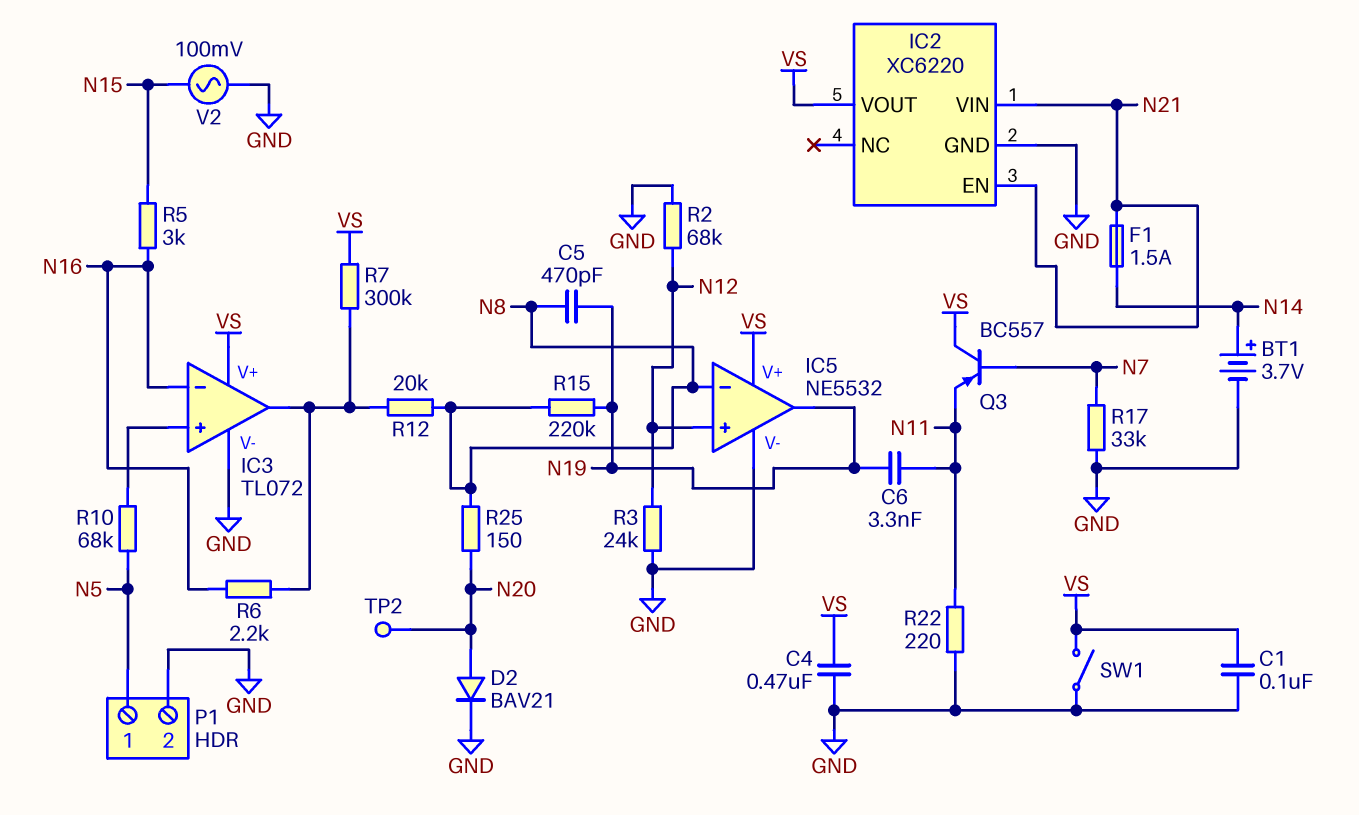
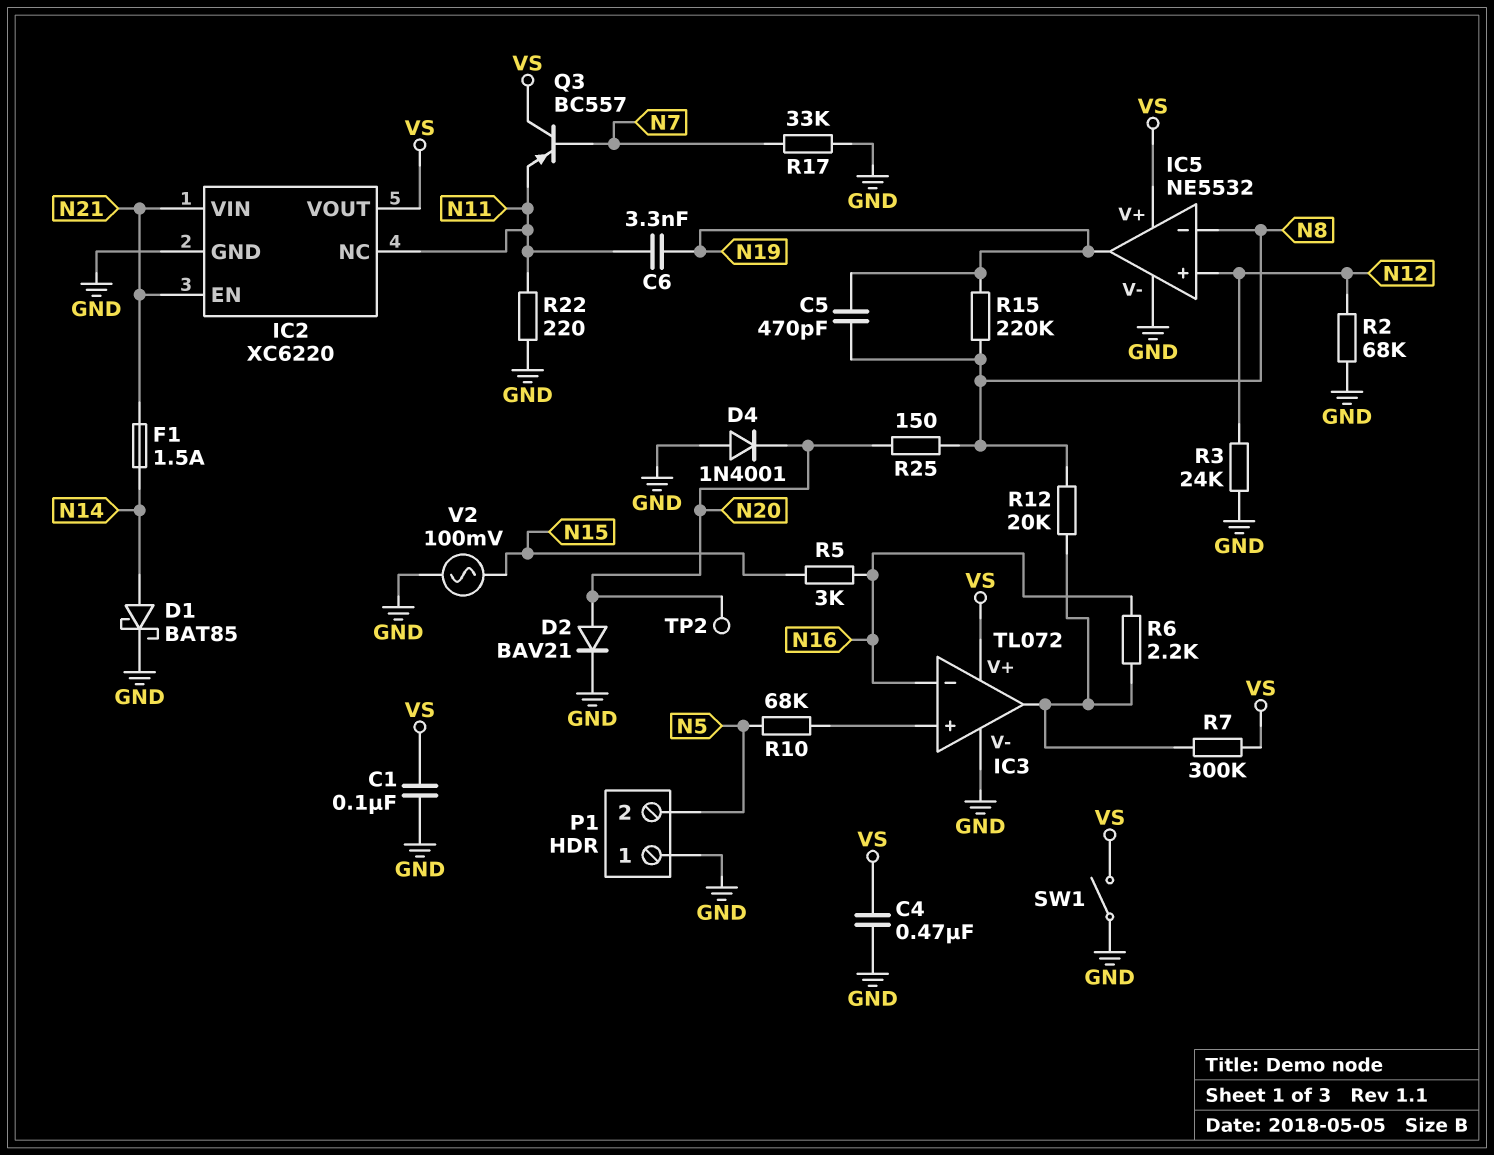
BT1: 3.7V (plus N14, minus GND) -> none
D1: none -> schottky BAT85 (A N14, K GND)
D4: none -> diode 1N4001 (A GND, K N20)
IC2 pin NC: none -> N11
P1 pin 1: N5 -> GND
P1 pin 2: GND -> N5

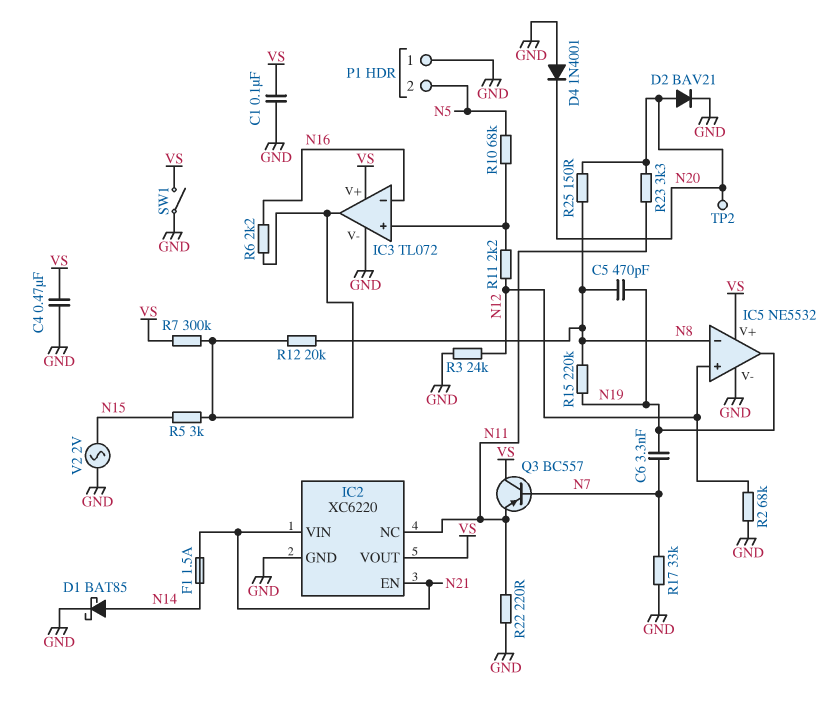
C6: 3.3nF (N11, N19) -> 3.3nF (N7, N19)
R5: 3k (N15, N16) -> 3k (IC3/out, N15)
R11: none -> 2.2k (IC3/in+, N12)
R23: none -> 3.3k (N11, N20)
V2: AC 100mV (GND, N15) -> AC 2V (GND, N15)

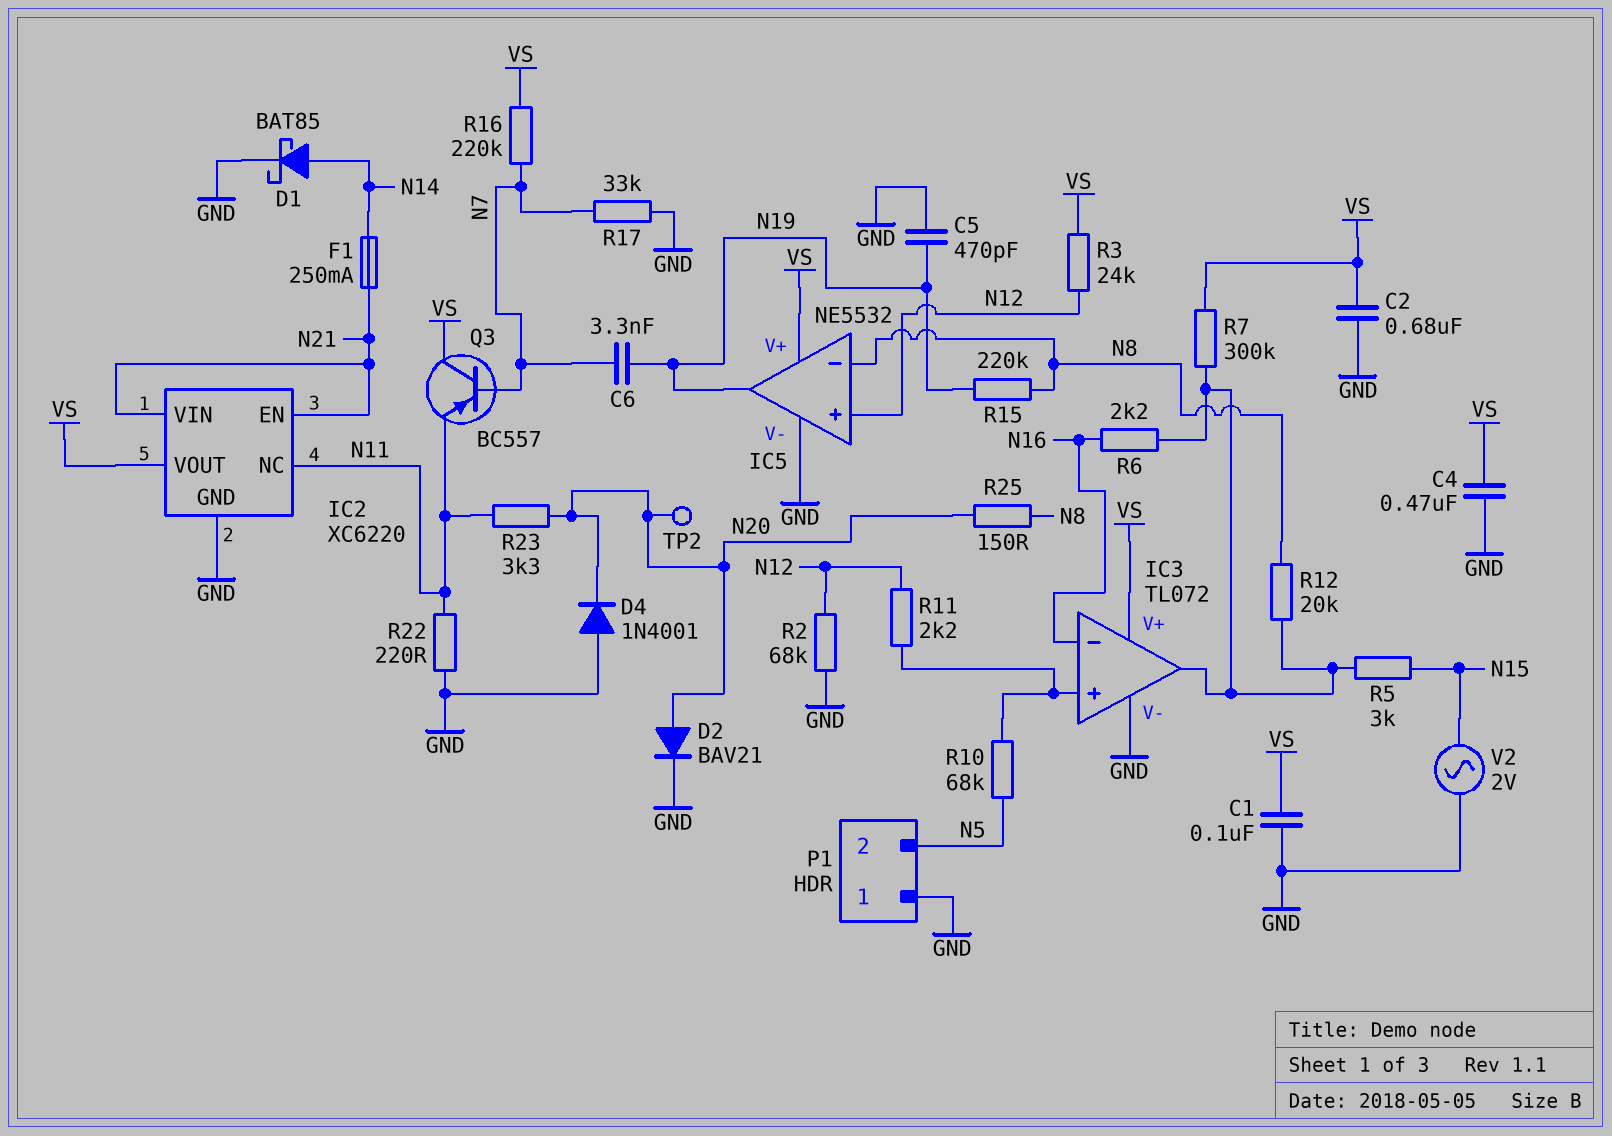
C2: none -> 680nF (GND, VS)
C5: 470pF (N8, N19) -> 470pF (GND, N19)
F1: 1.5A (N14, N21) -> 250mA (N14, N21)
R3: 24k (GND, N12) -> 24k (N12, VS)
R16: none -> 220k (N7, VS)
SW1: switch (GND, VS) -> none

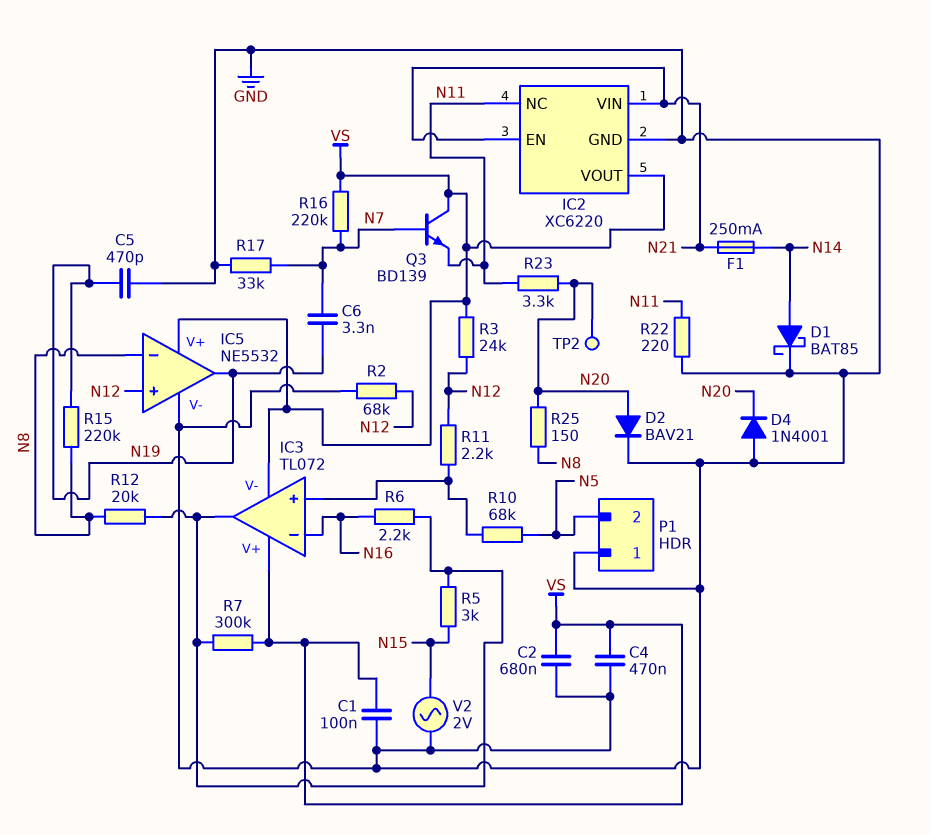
IC3 pin V-: GND -> VS
Q3: PNP BC557 (B N7, C VS, E N11) -> NPN BD139 (B N7, C VS, E N11)

